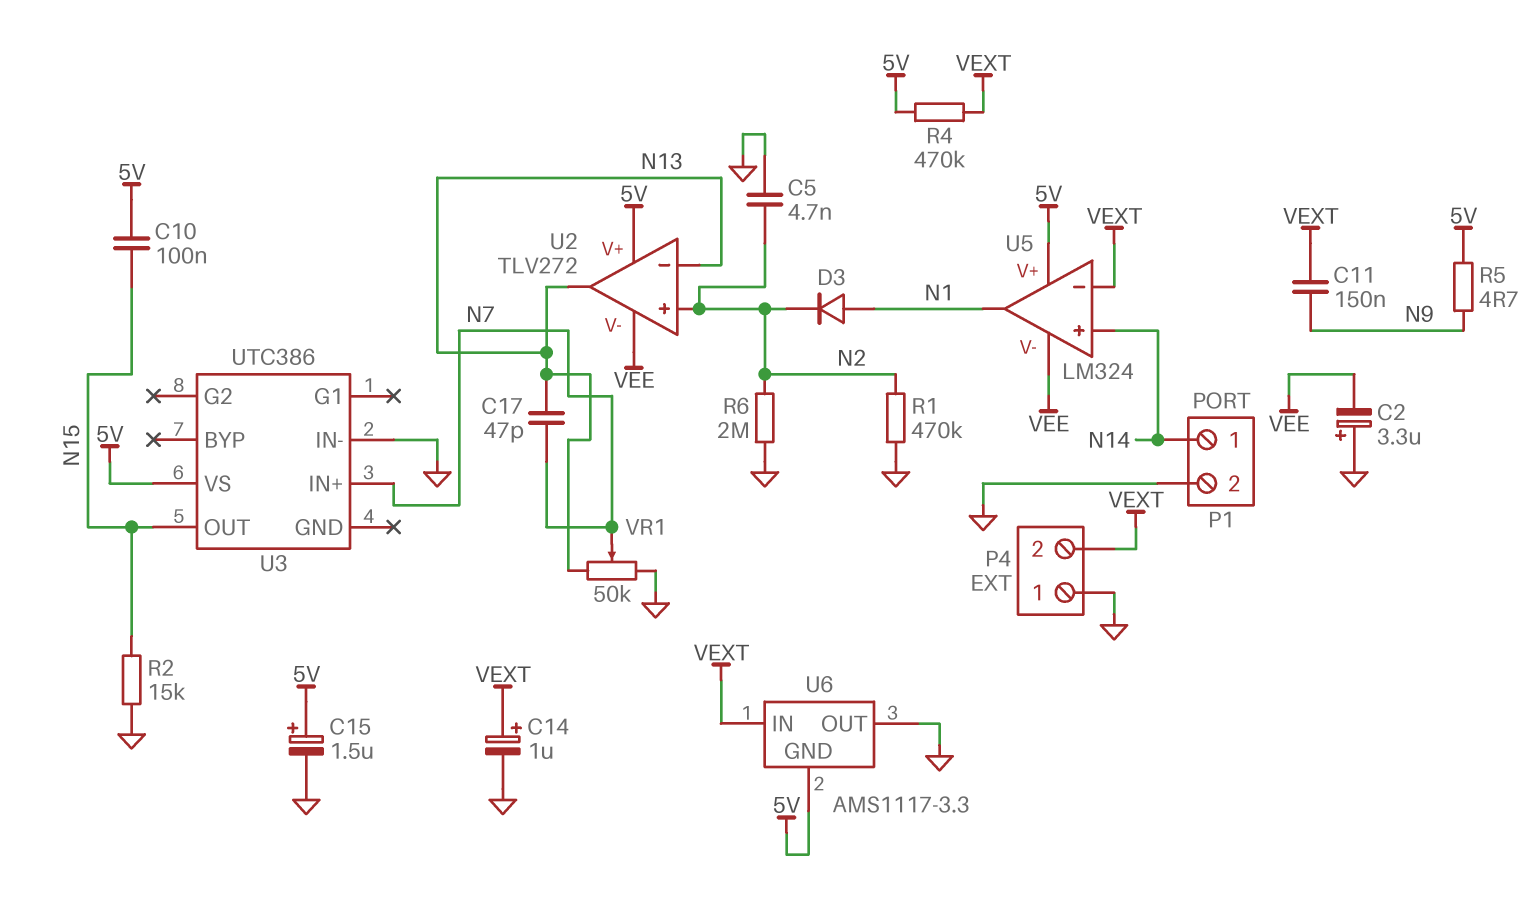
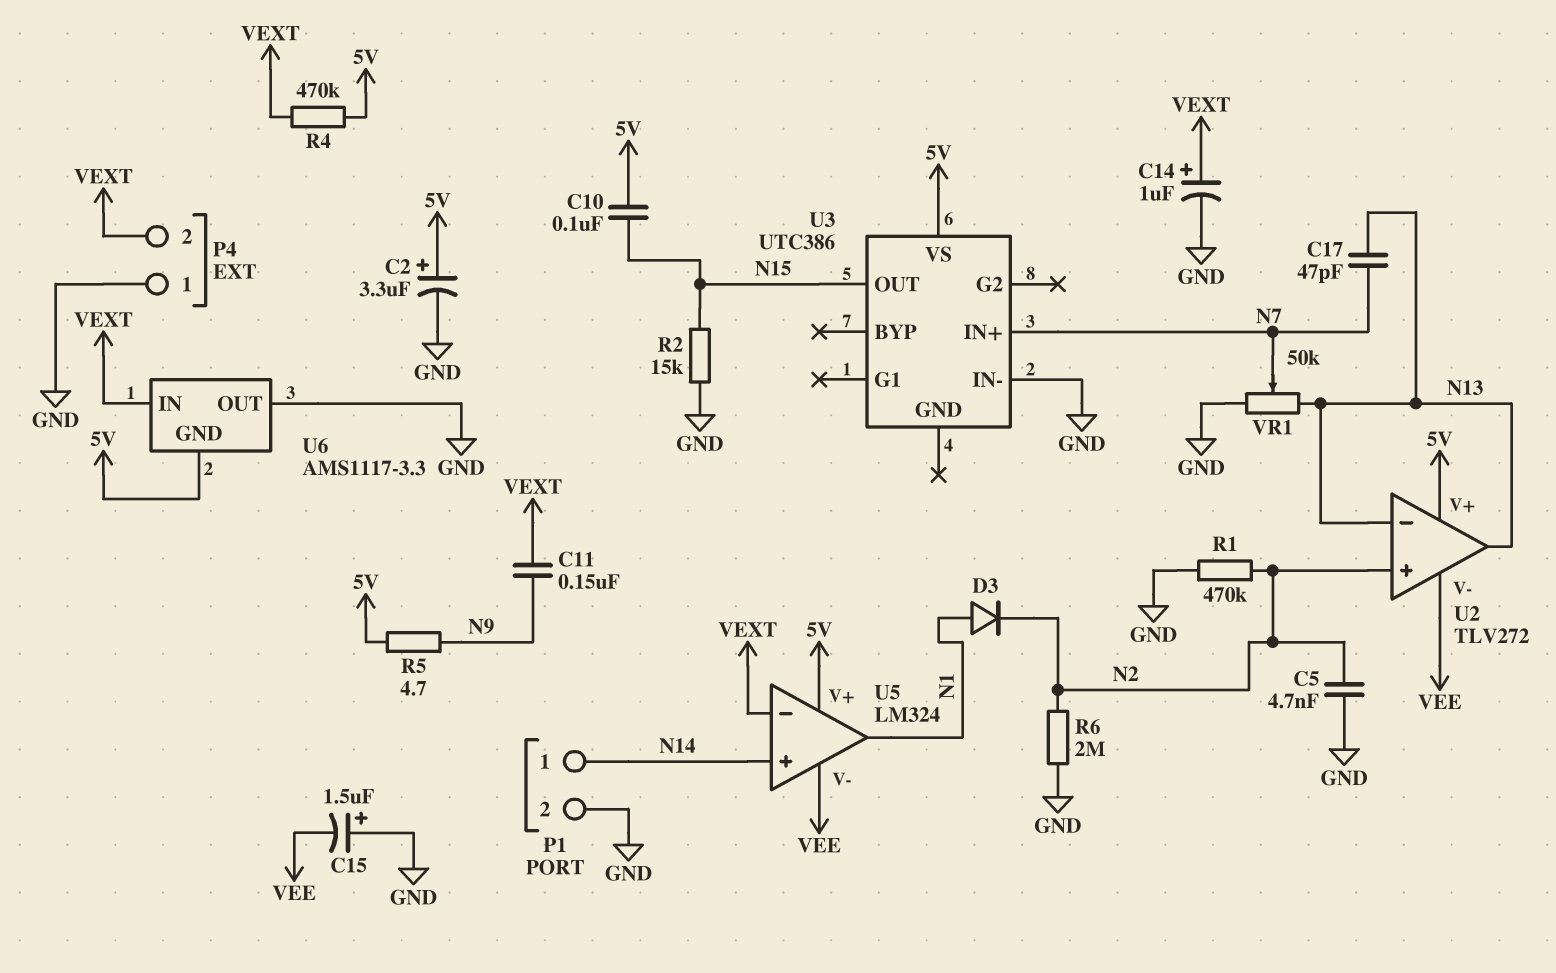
C2: 3.3uF (plus GND, minus VEE) -> 3.3uF (plus 5V, minus GND)
C15: 1.5uF (plus 5V, minus GND) -> 1.5uF (plus GND, minus VEE)

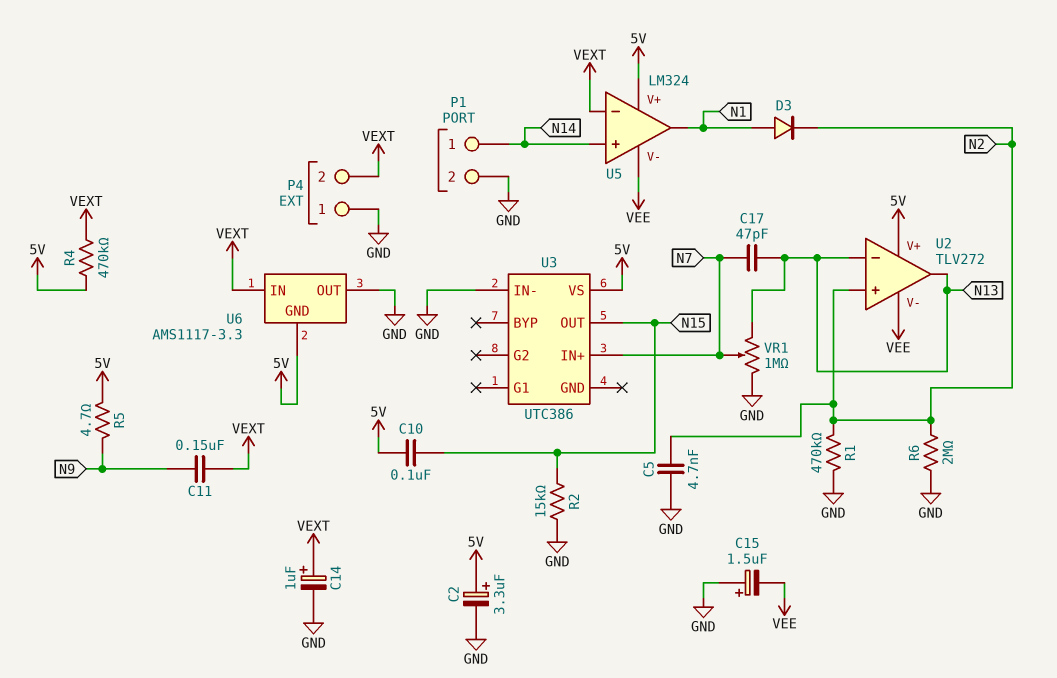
VR1: 50k (GND, N13, wiper N7) -> 1M (GND, N13, wiper N7)

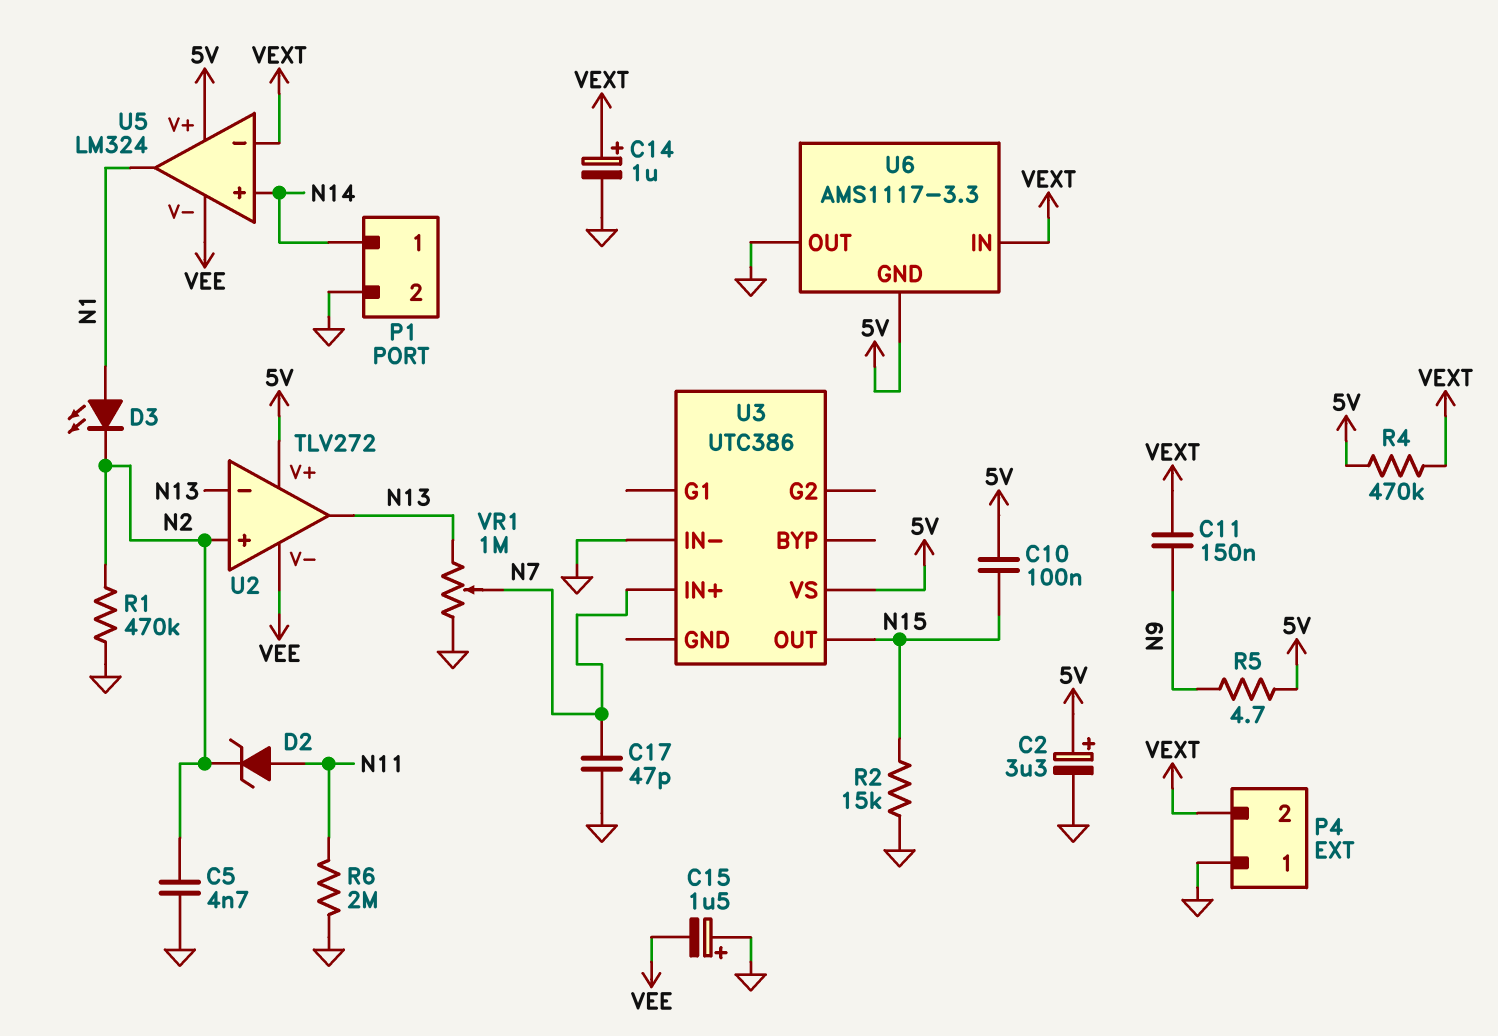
C17: 47pF (N7, N13) -> 47pF (GND, N7)
D2: none -> zener (A N11, K N2)
D3: diode (A N1, K N2) -> LED (A N1, K N2)
R6: 2M (GND, N2) -> 2M (GND, N11)

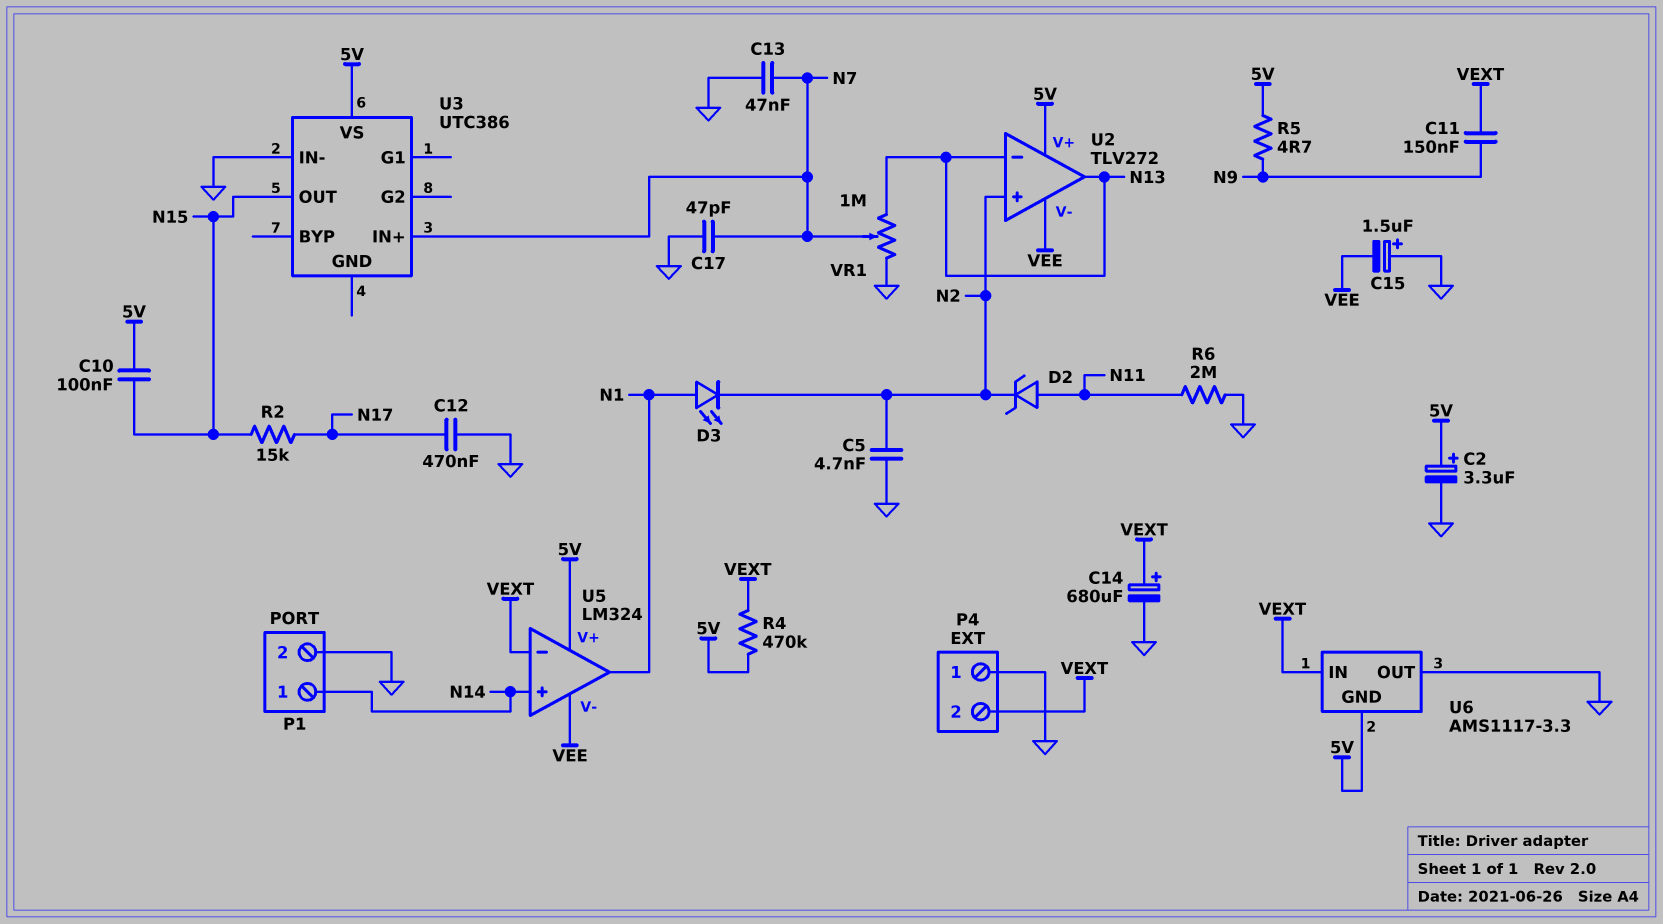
C12: none -> 470nF (GND, N17)
C13: none -> 47nF (GND, N7)
C14: 1uF (plus VEXT, minus GND) -> 680uF (plus VEXT, minus GND)
R1: 470k (GND, N2) -> none
R2: 15k (GND, N15) -> 15k (N15, N17)

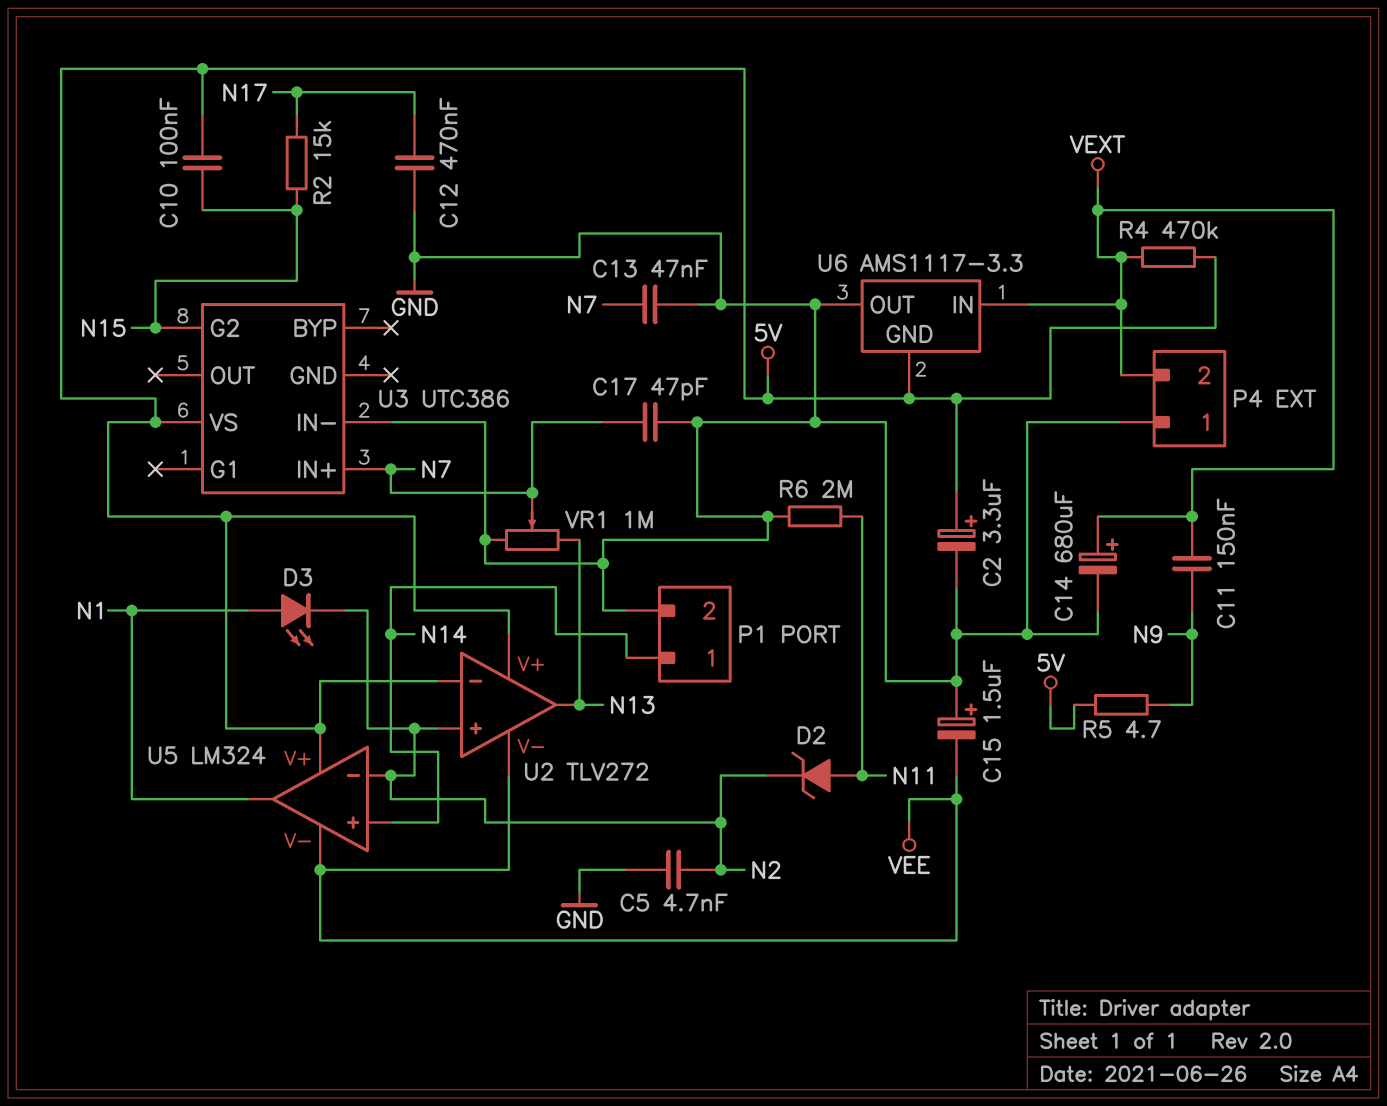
U2 pin in-: N13 -> 5V
U3 pin G2: none -> N15
U3 pin OUT: N15 -> none
U5 pin in-: VEXT -> N2

